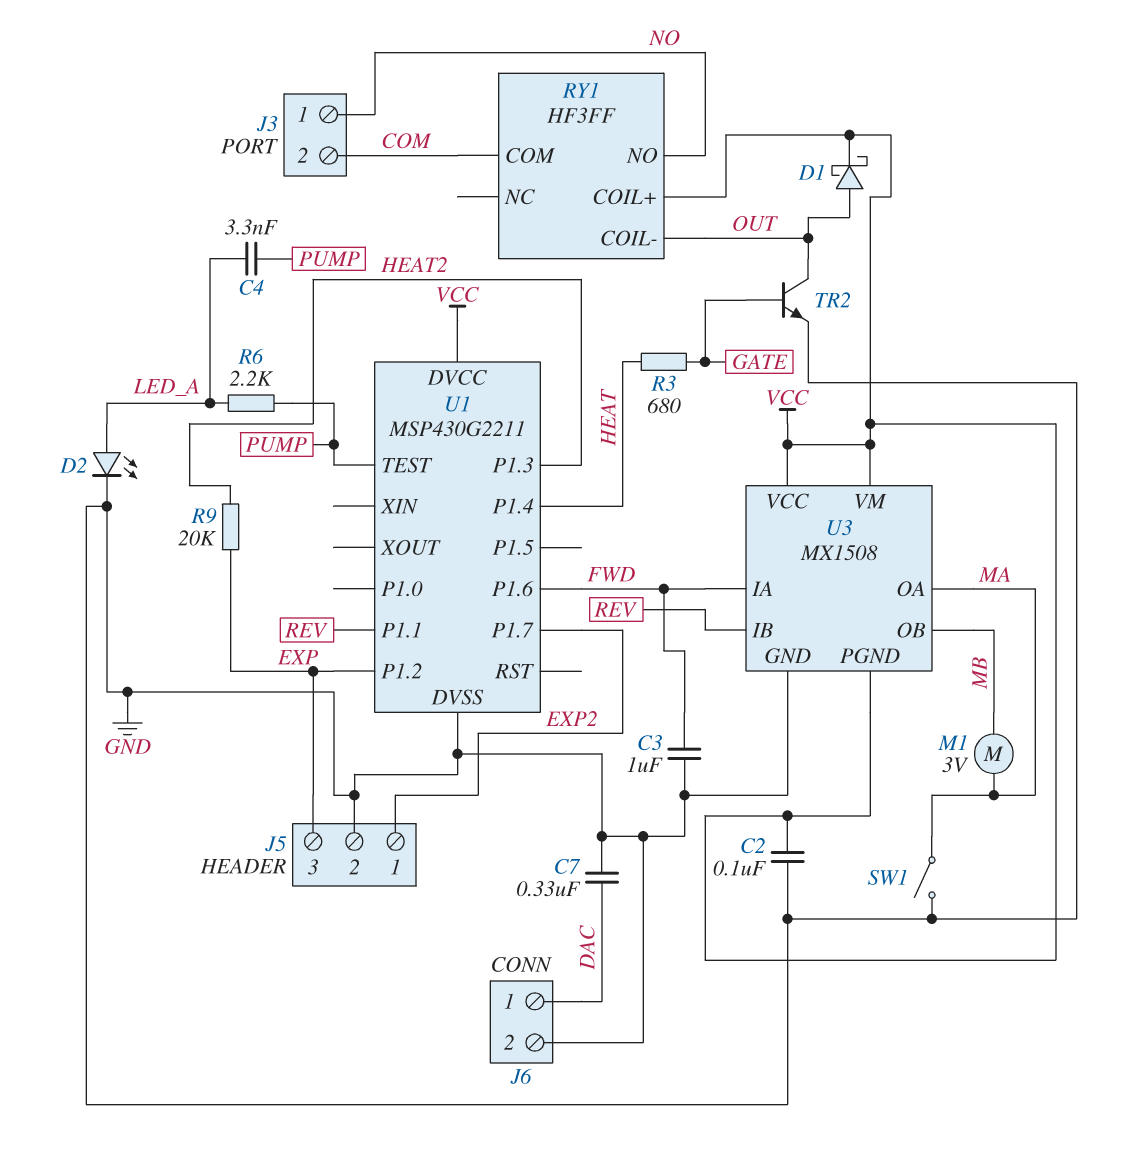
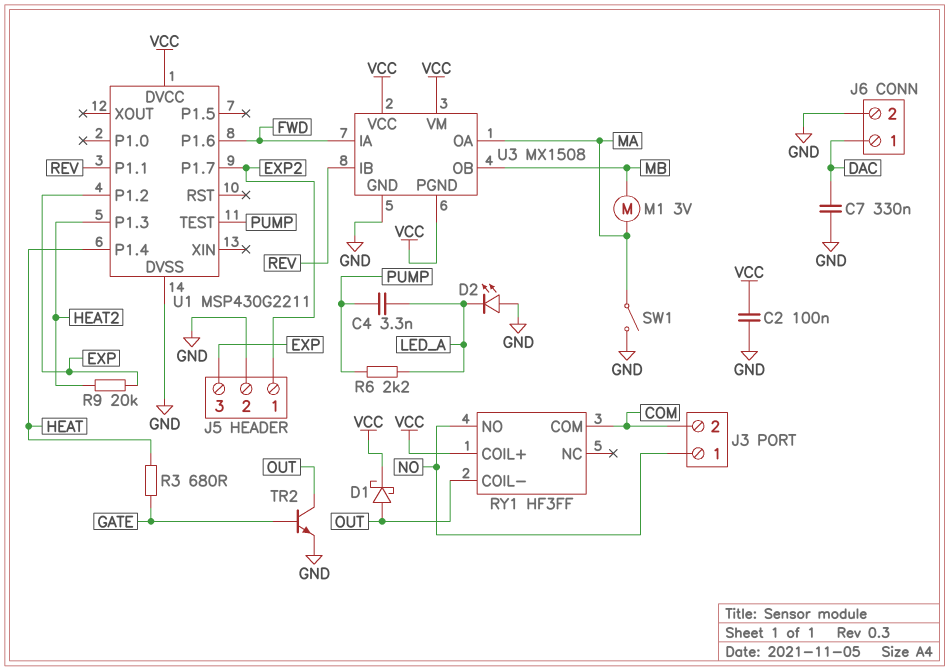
C3: 1uF (FWD, GND) -> none
D2: LED (A LED_A, K GND) -> LED (A GND, K LED_A)

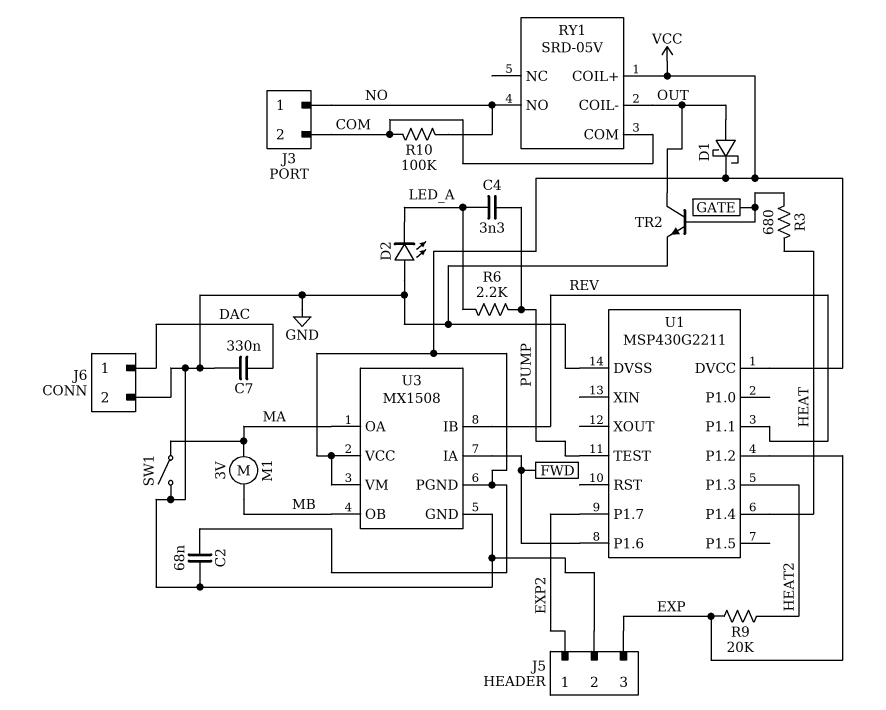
C2: 100nF (GND, VCC) -> 68nF (GND, VCC)
R10: none -> 100k (COM, NO)
RY1: HF3FF -> SRD-05V

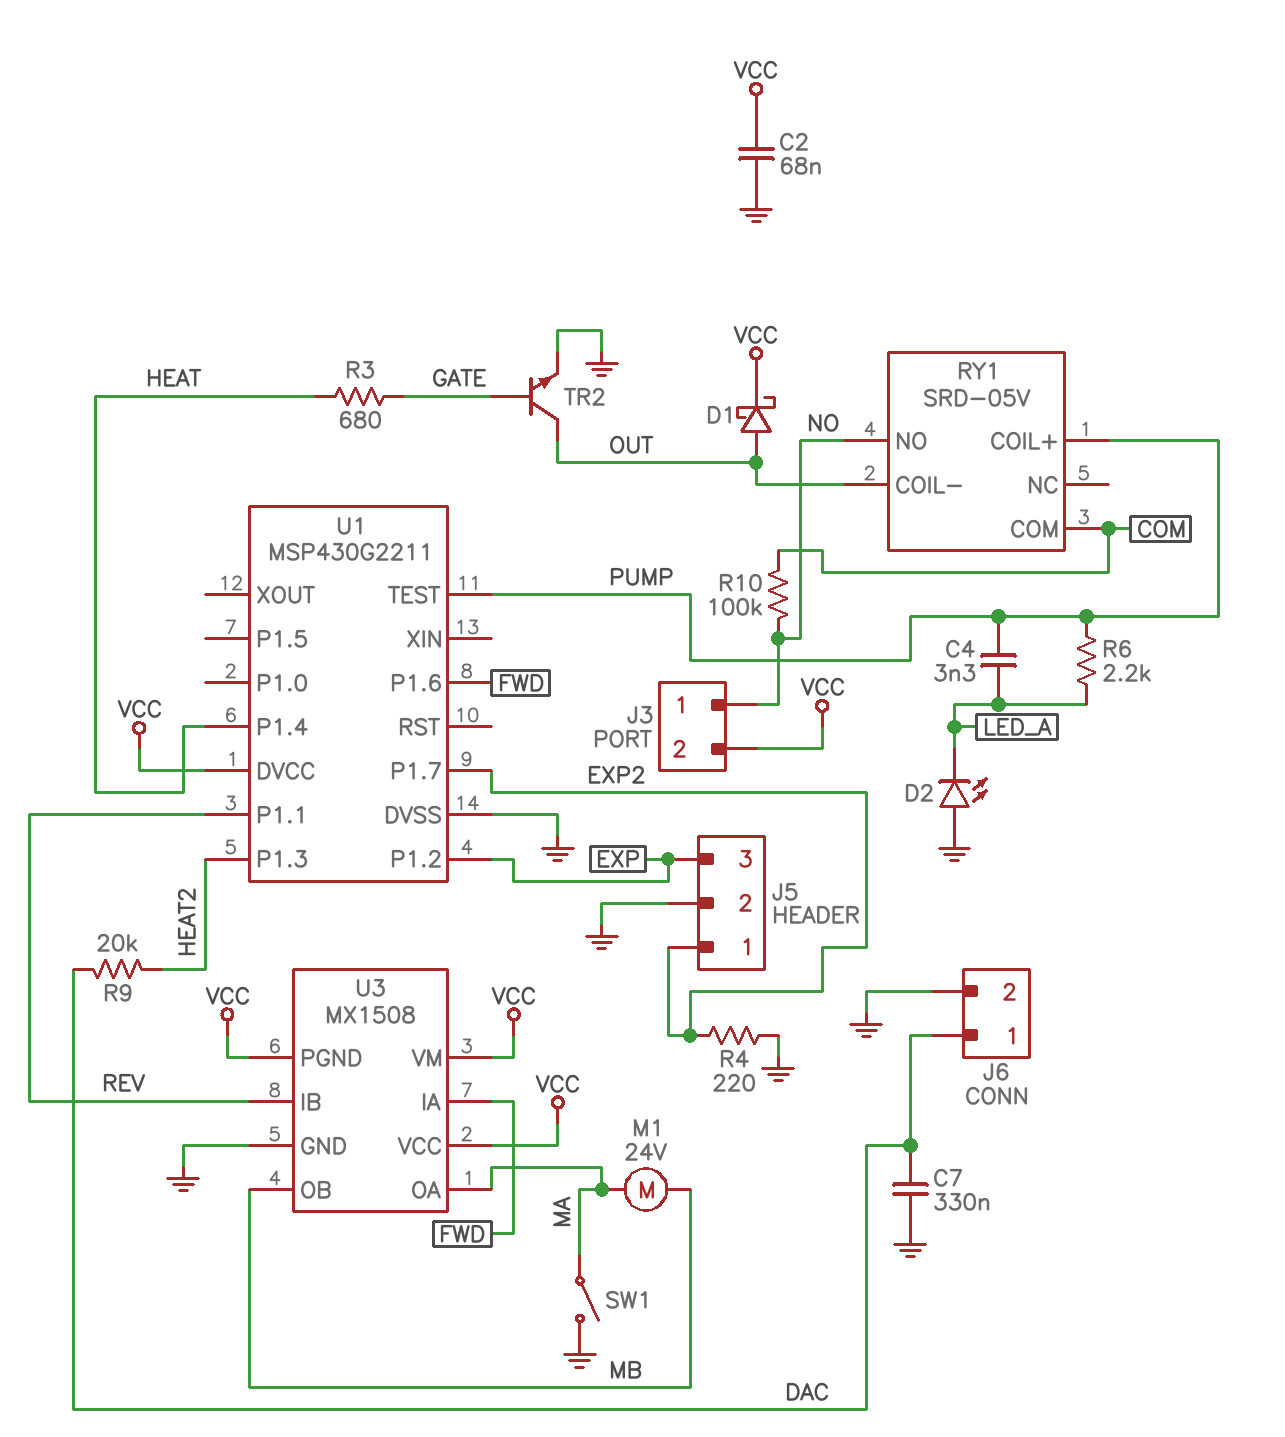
J3 pin 2: COM -> VCC
M1: motor 3V (MA, MB) -> motor 24V (MA, MB)
R4: none -> 220 (EXP2, GND)
R9: 20k (EXP, HEAT2) -> 20k (DAC, HEAT2)
RY1 pin COIL+: VCC -> PUMP

